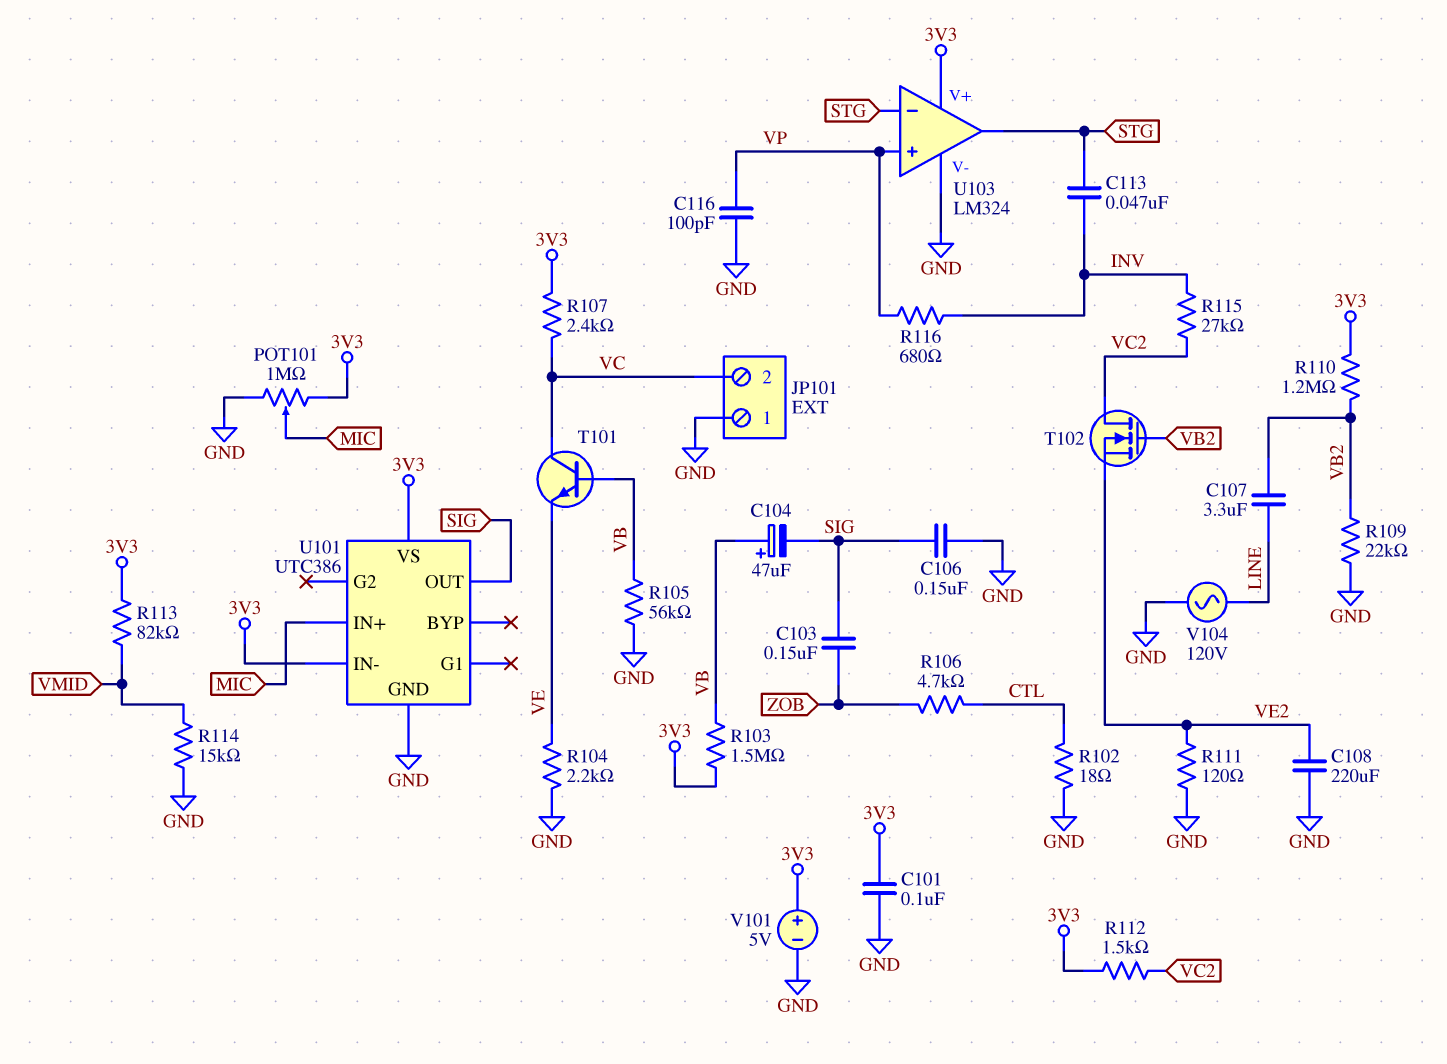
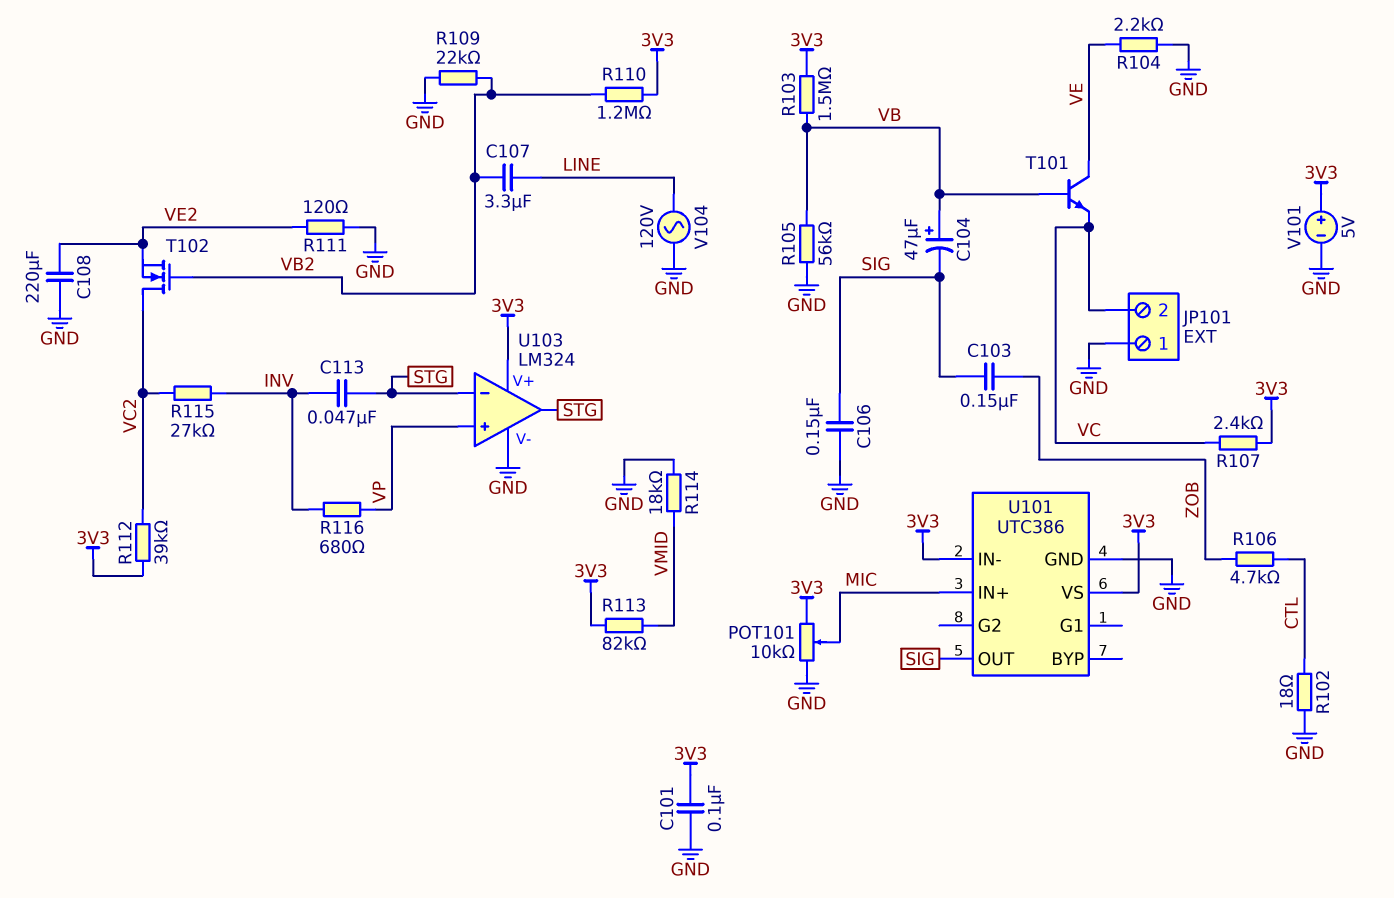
C116: 100pF (GND, VP) -> none
POT101: 1M (3V3, GND, wiper MIC) -> 10k (3V3, GND, wiper MIC)
R112: 1.5k (3V3, VC2) -> 39k (3V3, VC2)
R114: 15k (GND, VMID) -> 18k (GND, VMID)
T101: NPN (B VB, C VC, E VE) -> NPN (B VB, C VE, E VC)

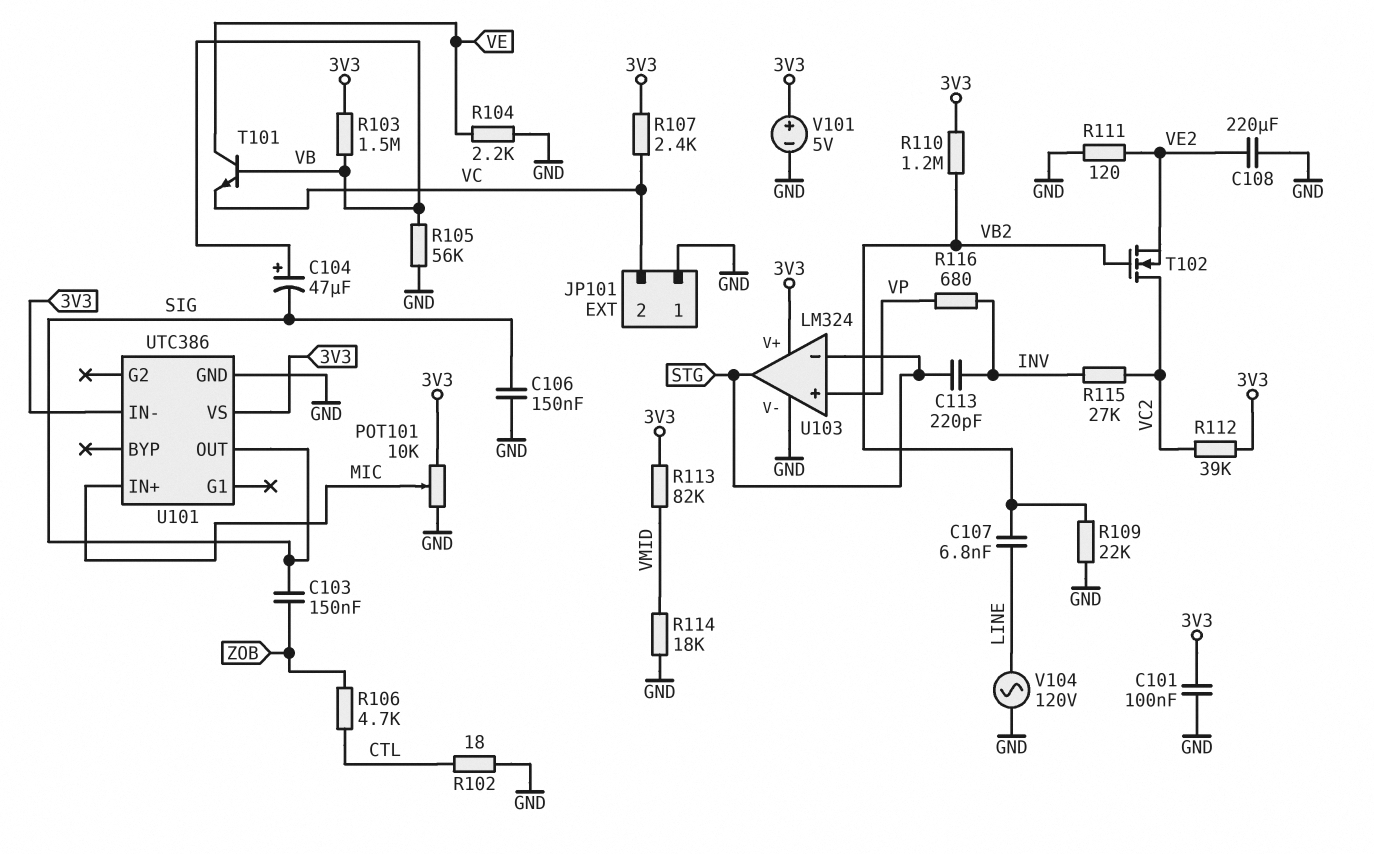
C107: 3.3uF (LINE, VB2) -> 6.8nF (LINE, VB2)
C113: 47nF (INV, STG) -> 220pF (INV, STG)

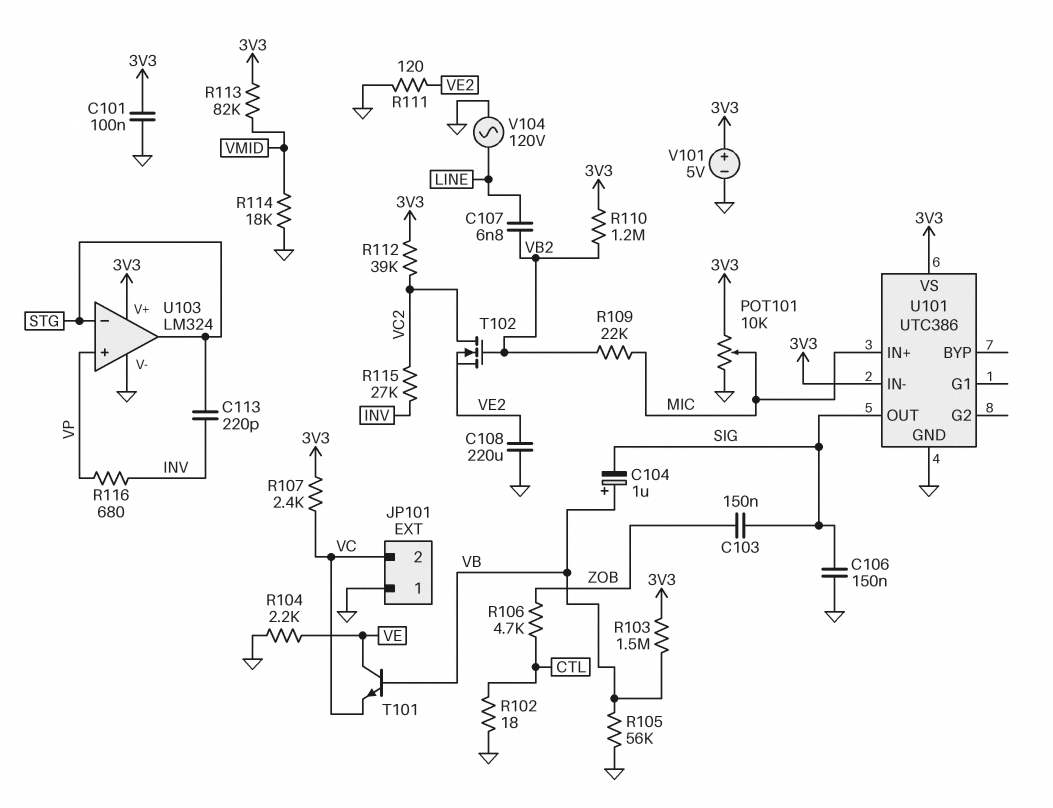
C104: 47uF (plus VB, minus SIG) -> 1uF (plus VB, minus SIG)
R109: 22k (GND, VB2) -> 22k (MIC, VB2)

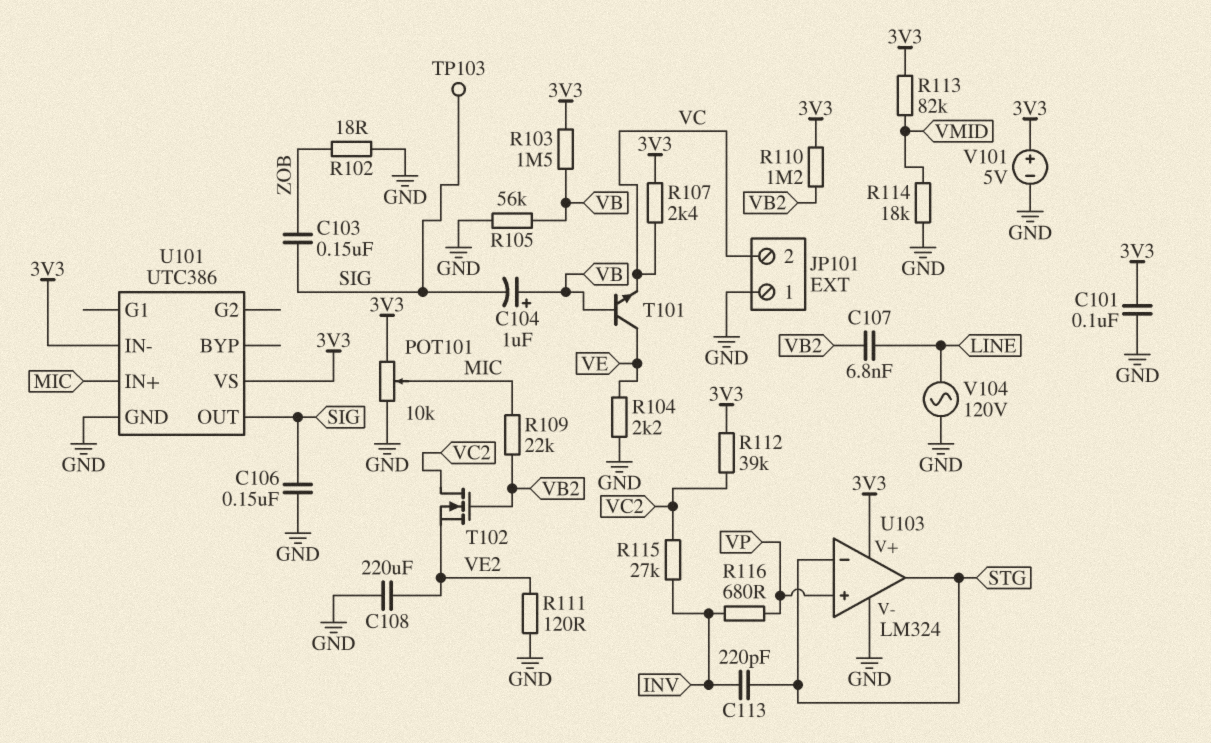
R102: 18 (CTL, GND) -> 18 (GND, ZOB)
R106: 4.7k (CTL, ZOB) -> none
TP103: none -> test point (SIG)

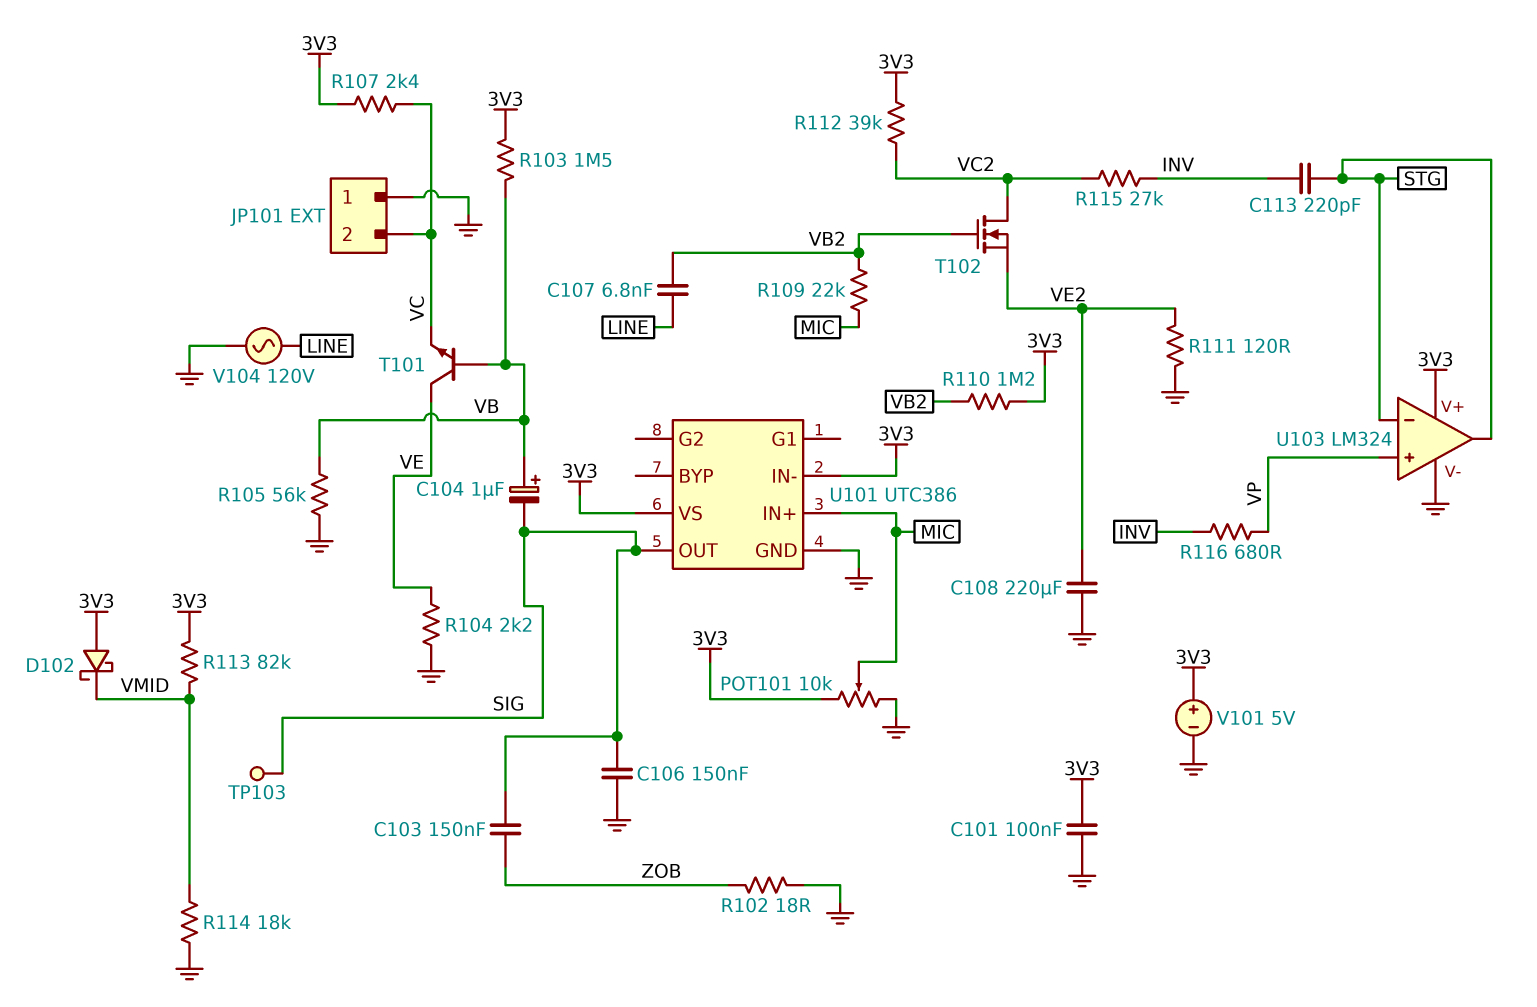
D102: none -> schottky (A 3V3, K VMID)

